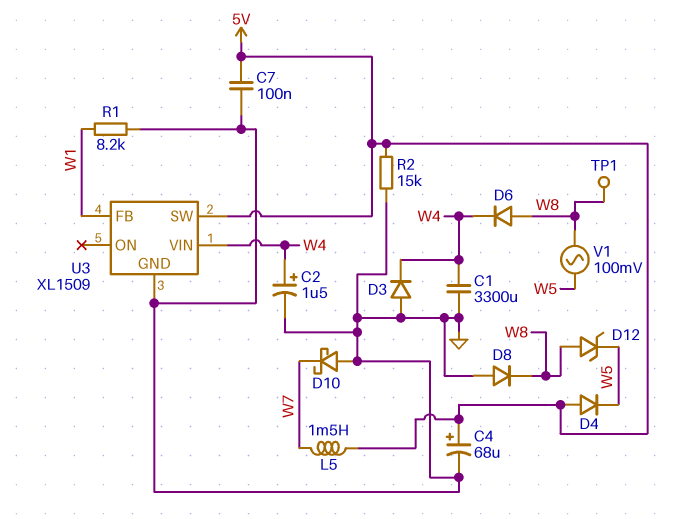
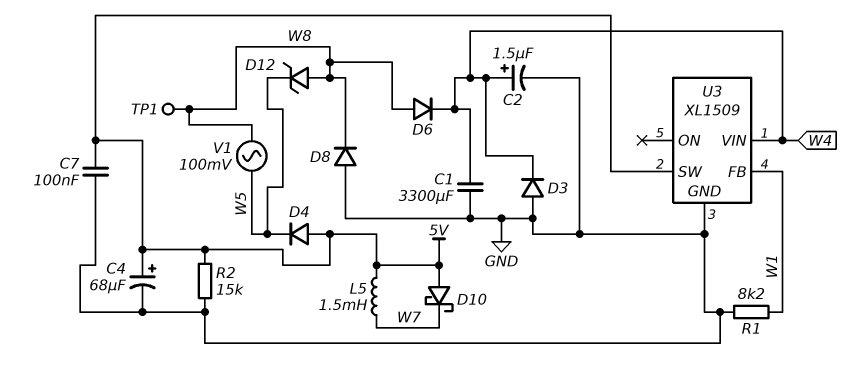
D10: schottky (A GND, K W7) -> schottky (A 5V, K W7)

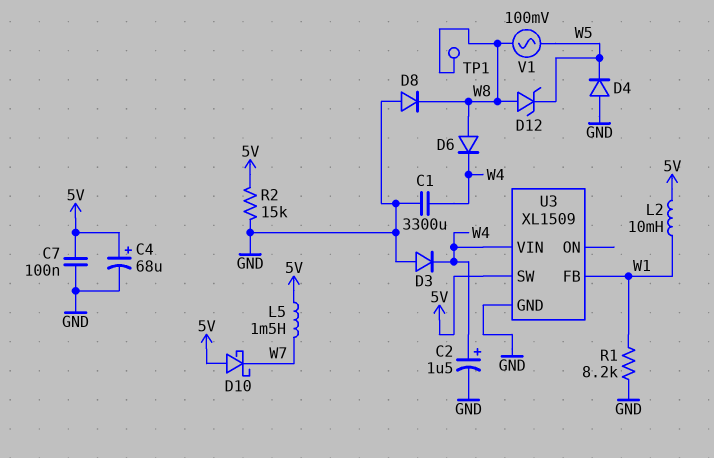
D4: diode (A 5V, K W5) -> diode (A GND, K W5)
L2: none -> 10mH (5V, W1)

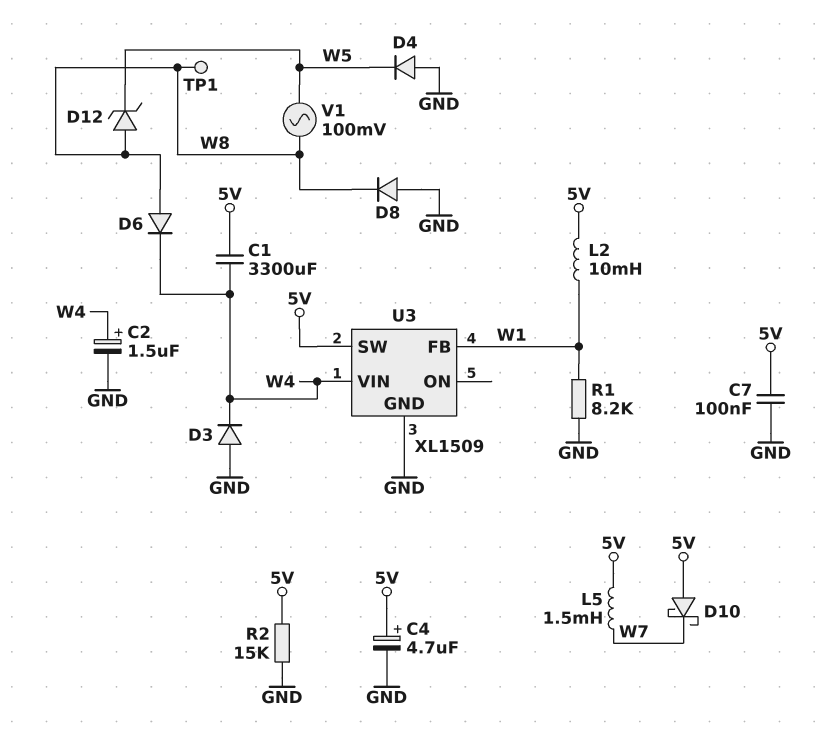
C1: 3300uF (GND, W4) -> 3300uF (5V, W4)
C4: 68uF (plus 5V, minus GND) -> 4.7uF (plus 5V, minus GND)

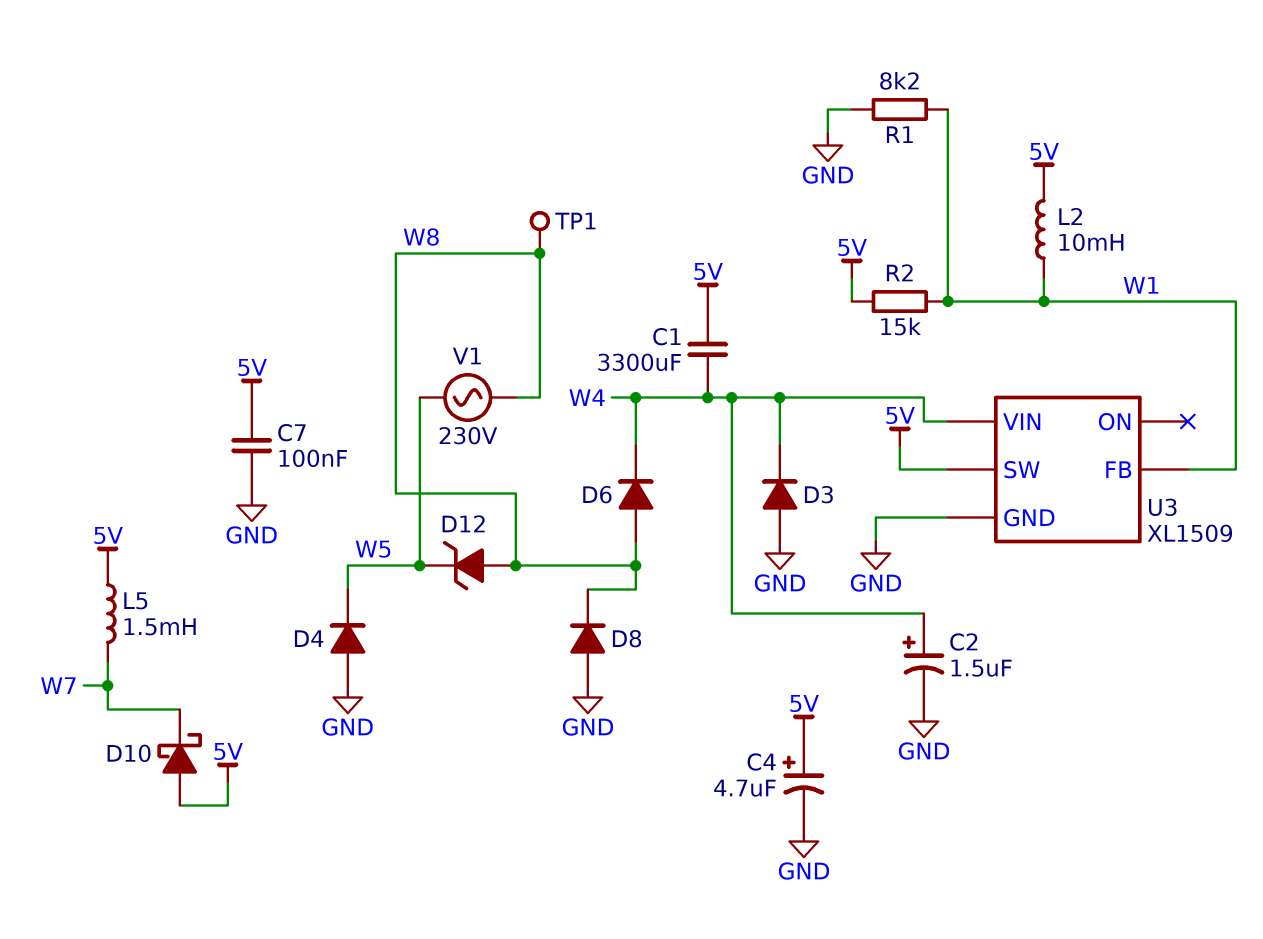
R2: 15k (5V, GND) -> 15k (5V, W1)
V1: AC 100mV (W5, W8) -> AC 230V (W5, W8)

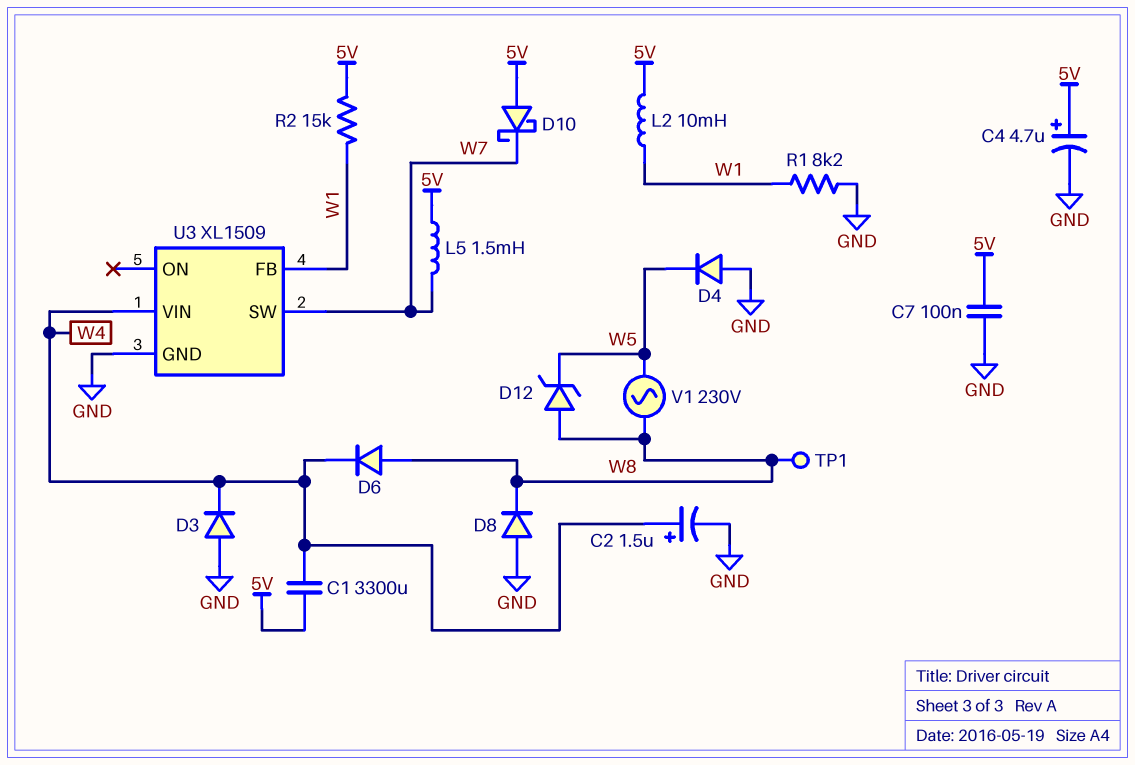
U3 pin SW: 5V -> W7

